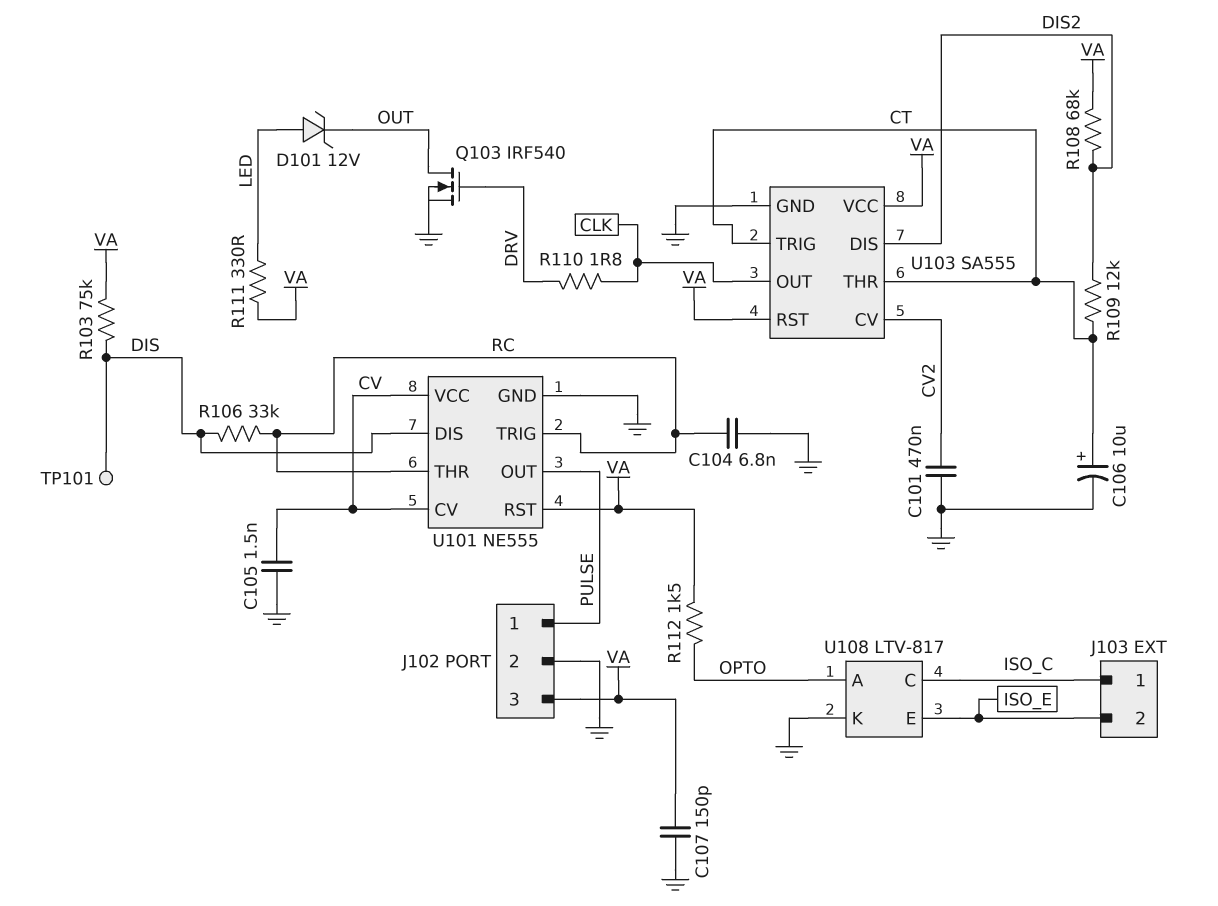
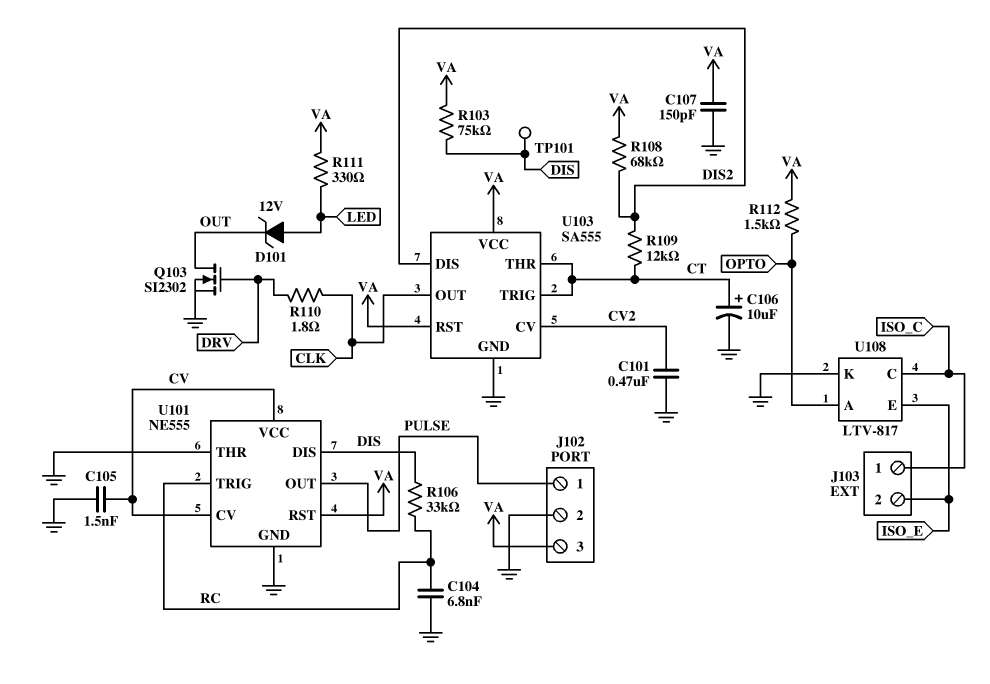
Q103: NMOS IRF540 (G DRV, D OUT, S GND) -> NMOS SI2302 (G DRV, D OUT, S GND)
U101 pin THR: RC -> GND

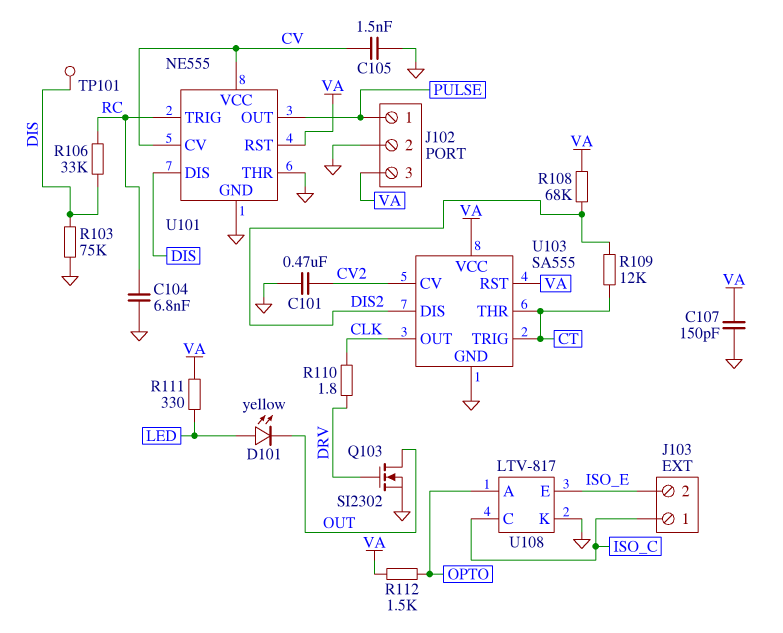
C106: 10uF (plus CT, minus GND) -> none
D101: zener 12V (A LED, K OUT) -> LED yellow (A LED, K OUT)
R103: 75k (DIS, VA) -> 75k (DIS, GND)

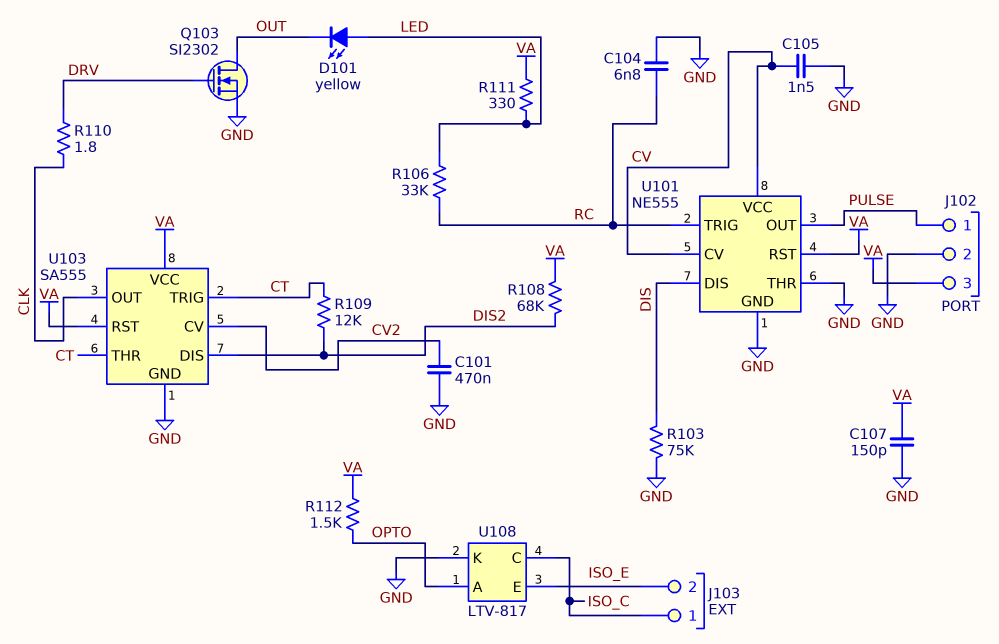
R106: 33k (DIS, RC) -> 33k (LED, RC)
TP101: test point (DIS) -> none

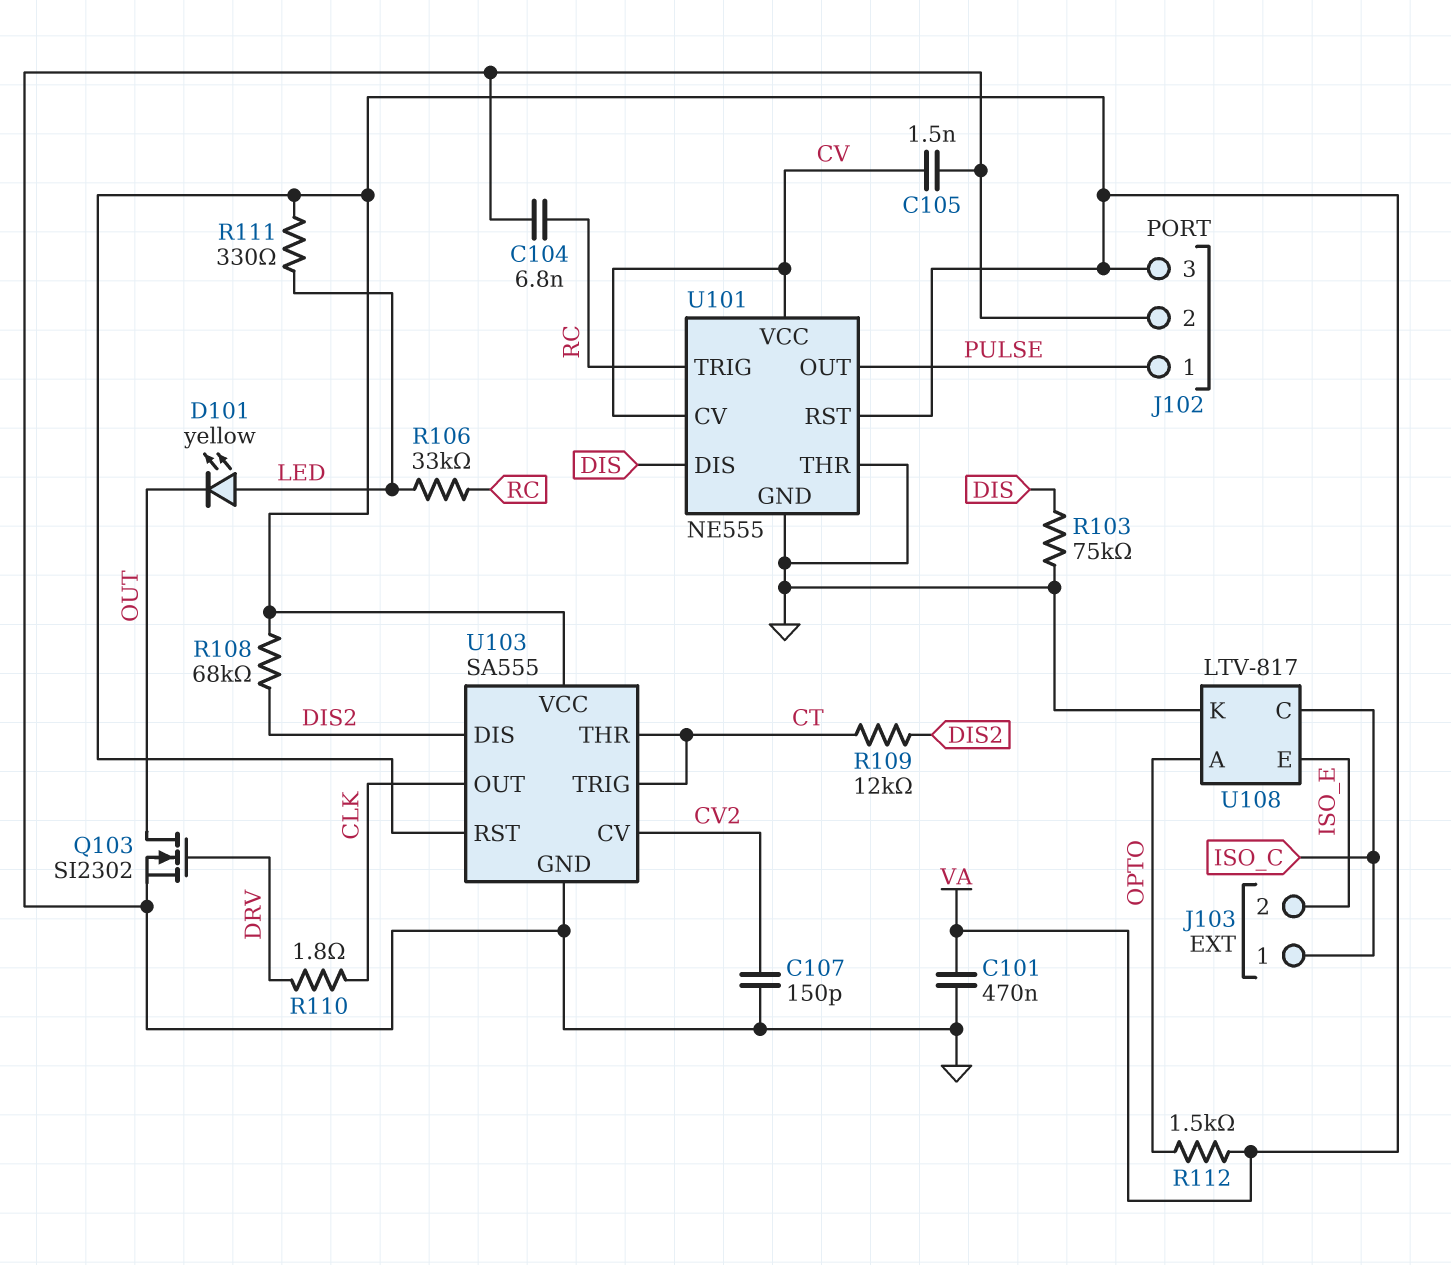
C101: 470nF (CV2, GND) -> 470nF (GND, VA)
C107: 150pF (GND, VA) -> 150pF (CV2, GND)

